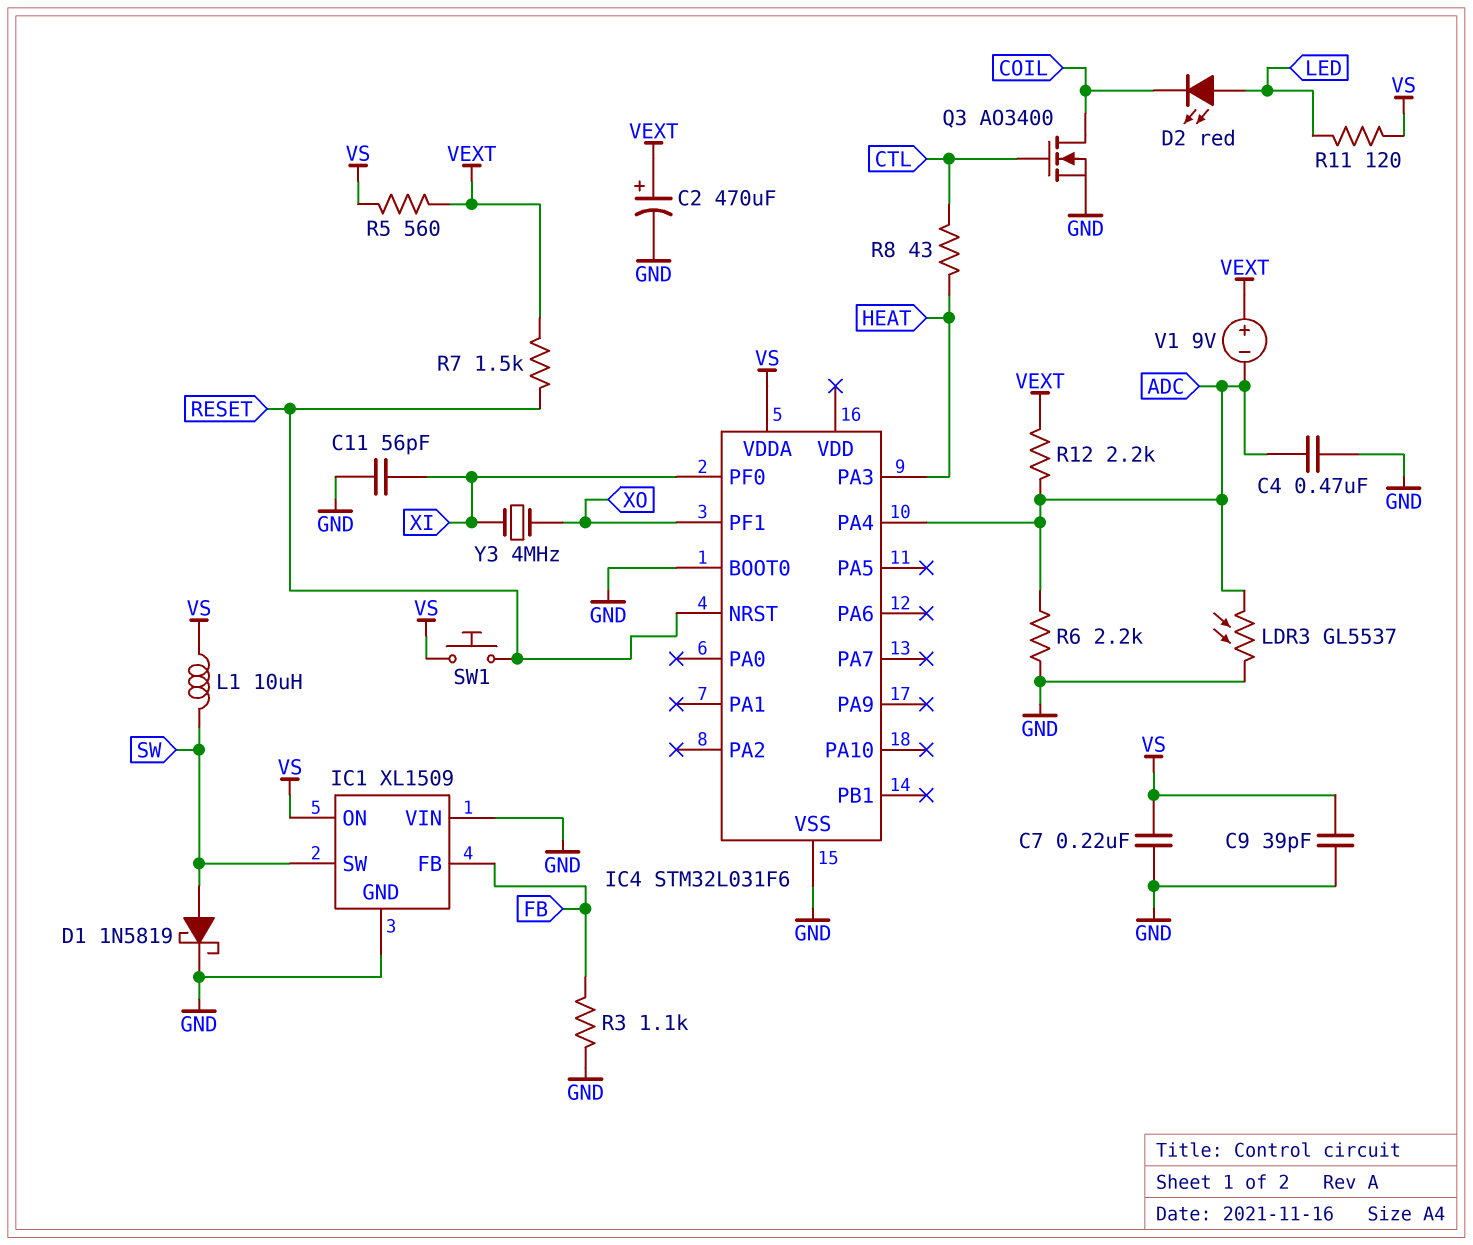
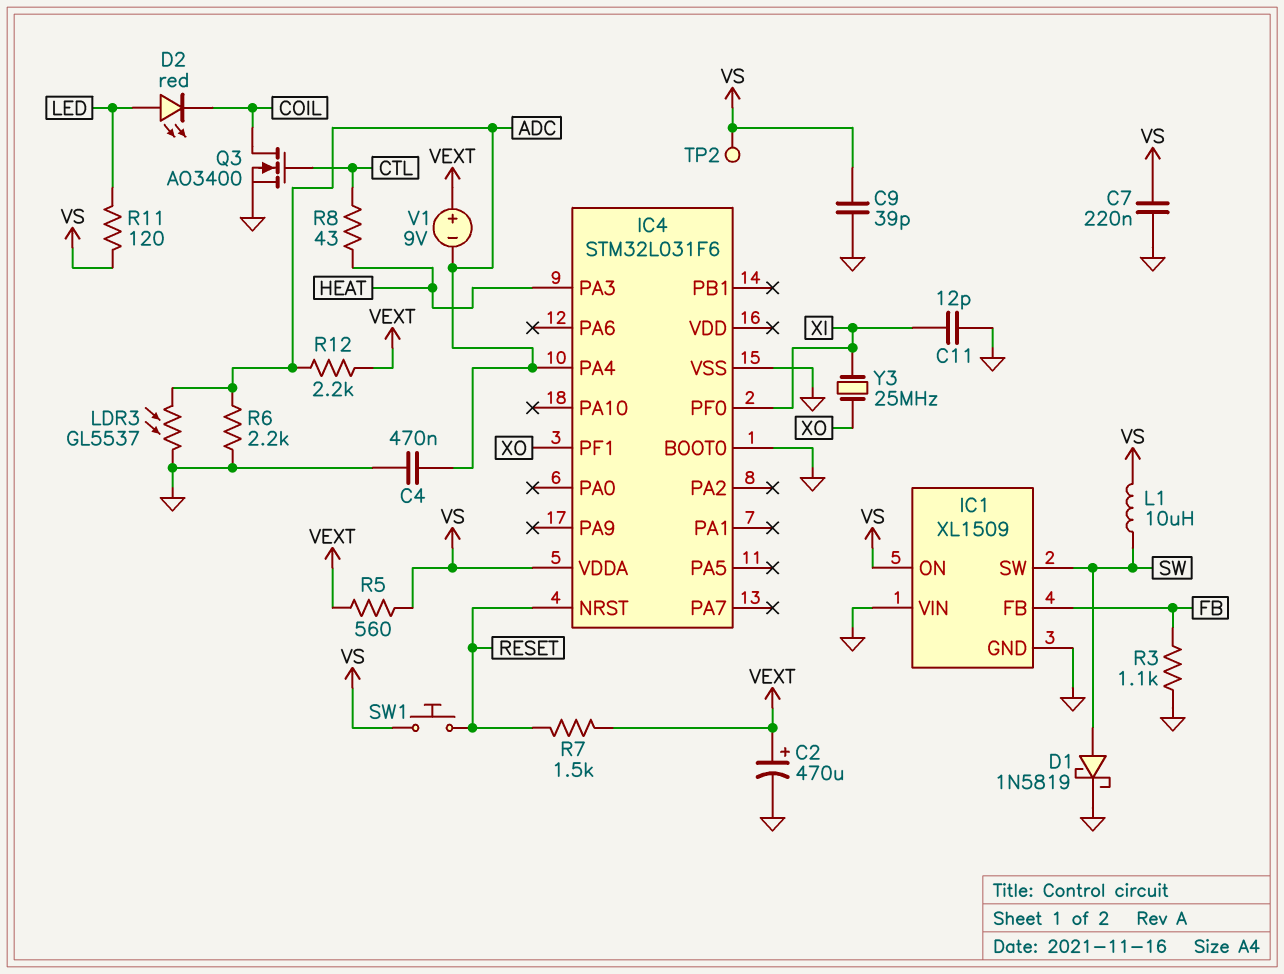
C11: 56pF (GND, XI) -> 12pF (GND, XI)
TP2: none -> test point (VS)
Y3: 4MHz (XI, XO) -> 25MHz (XI, XO)

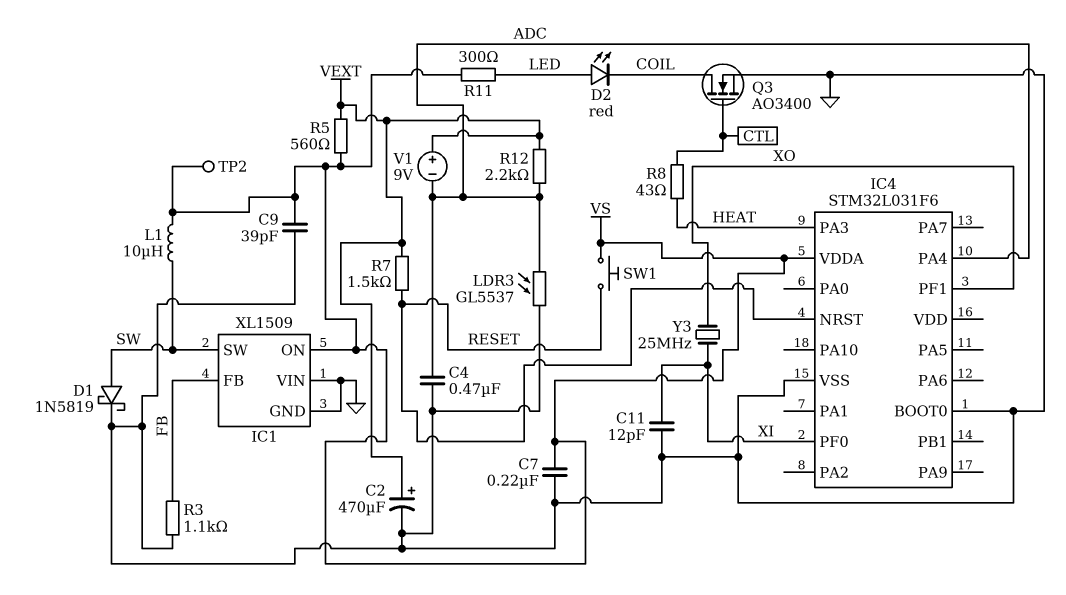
R6: 2.2k (ADC, GND) -> none
R11: 120 (LED, VS) -> 300 (LED, VS)

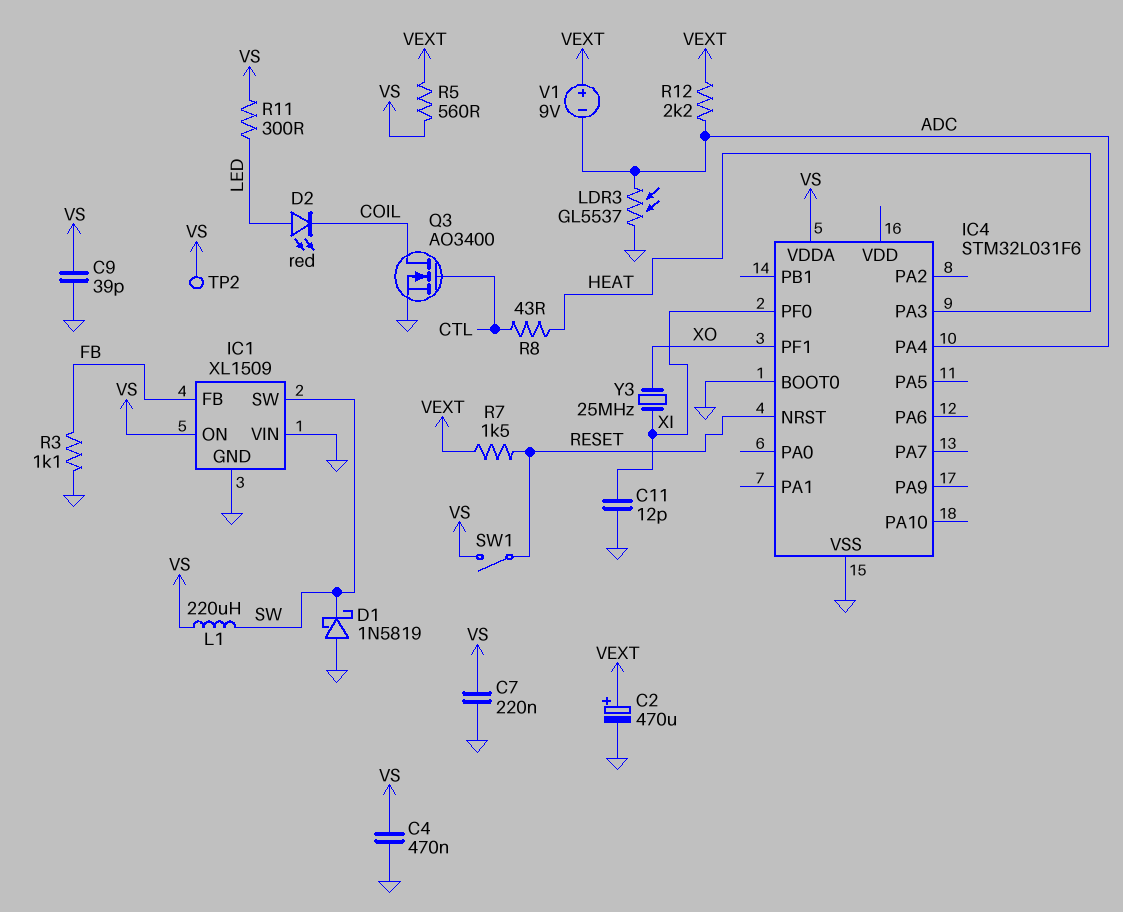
C4: 470nF (ADC, GND) -> 470nF (GND, VS)
D1: schottky 1N5819 (A SW, K GND) -> schottky 1N5819 (A GND, K SW)
L1: 10uH (SW, VS) -> 220uH (SW, VS)
SW1: button (RESET, VS) -> switch (RESET, VS)

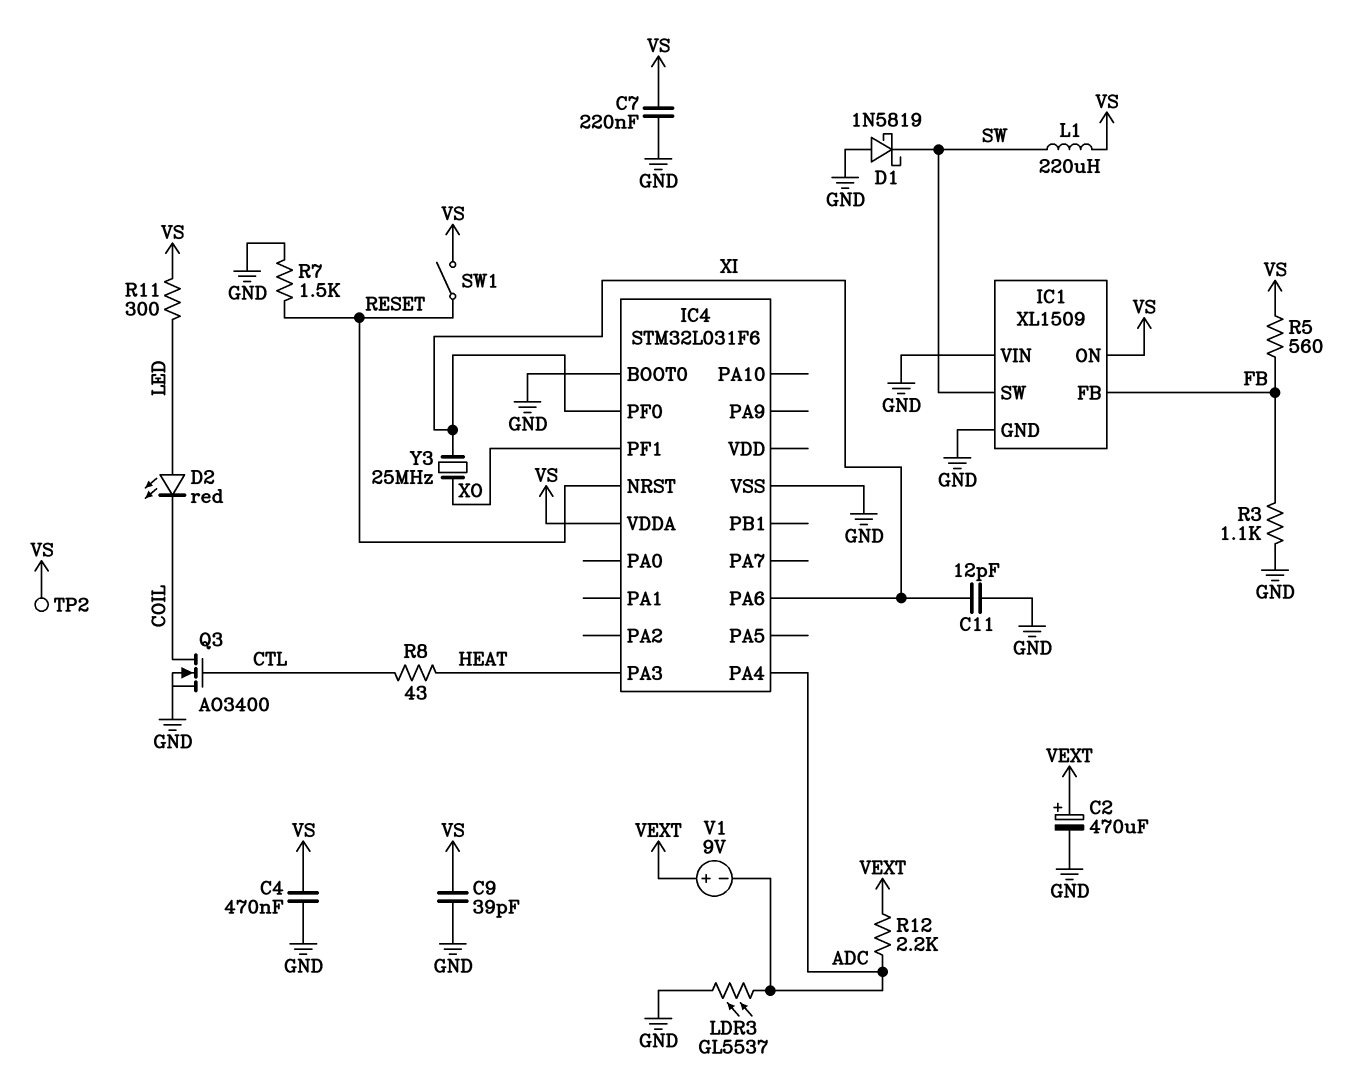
IC4 pin PA6: none -> XI
R5: 560 (VEXT, VS) -> 560 (FB, VS)
R7: 1.5k (RESET, VEXT) -> 1.5k (GND, RESET)

